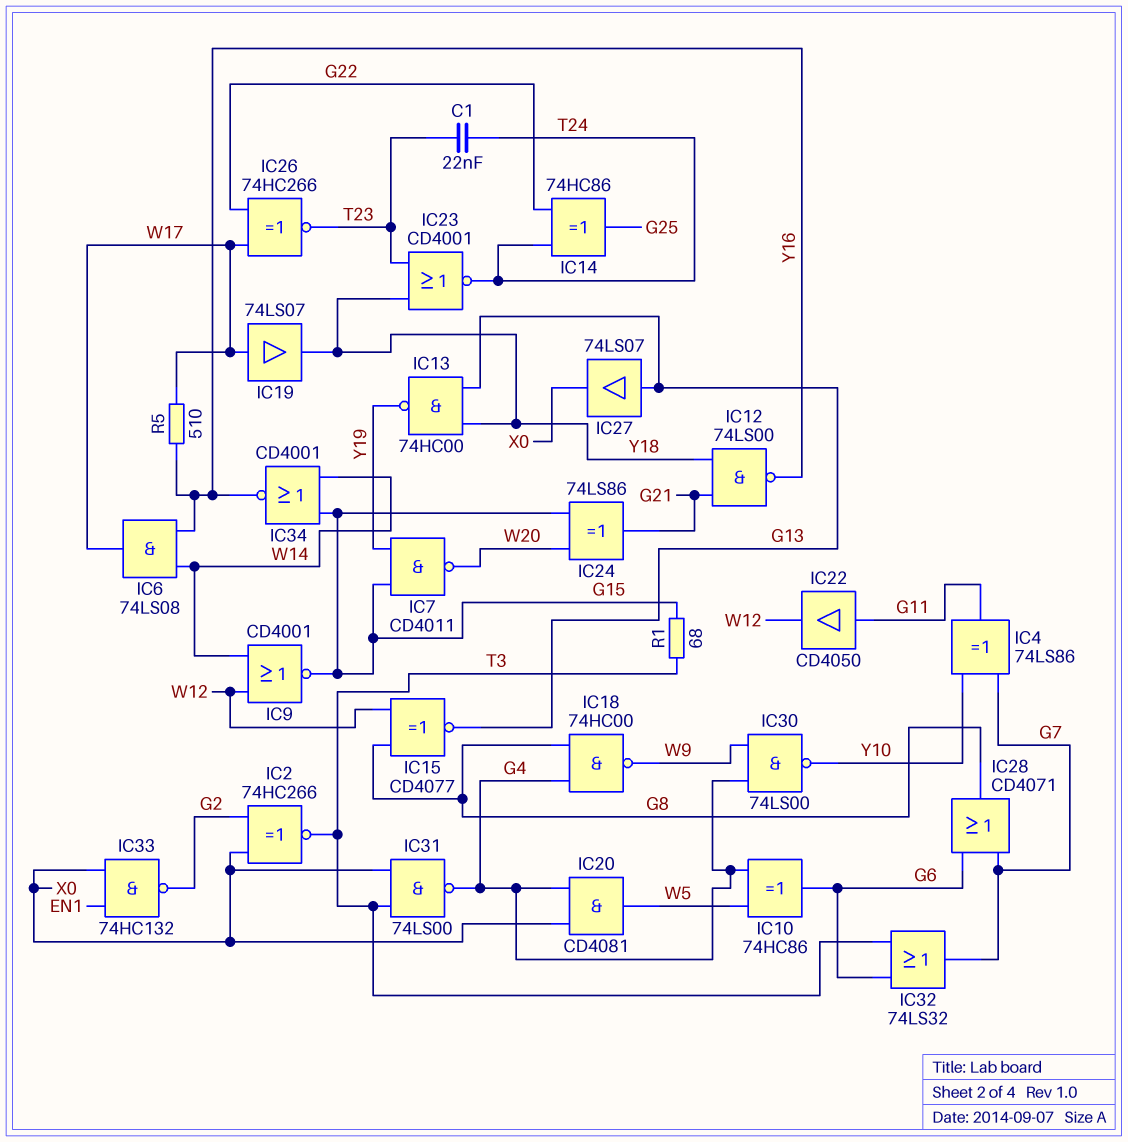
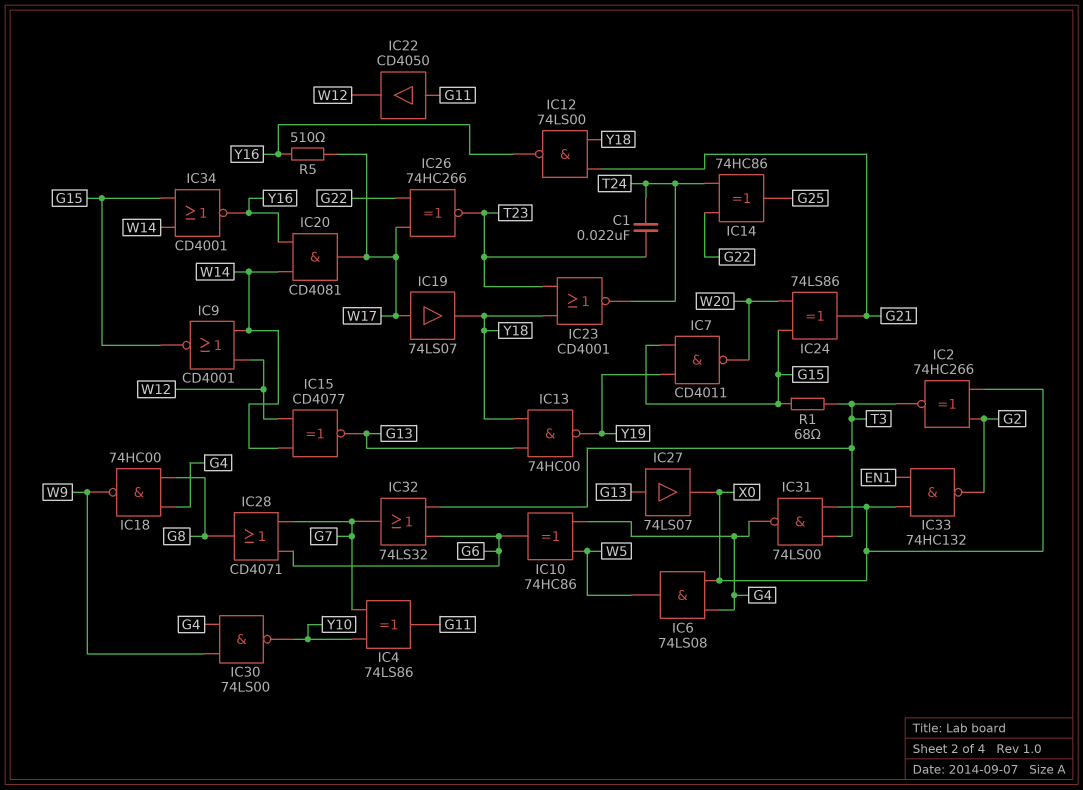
IC6: AND 74LS08 (in W14, in Y16, out W17) -> AND 74LS08 (in G4, in X0, out W5)
IC15: XNOR CD4077 (in G8, in W12, out G13) -> XNOR CD4077 (in W12, in W14, out G13)
IC20: AND CD4081 (in G4, in X0, out W5) -> AND CD4081 (in W14, in Y16, out W17)

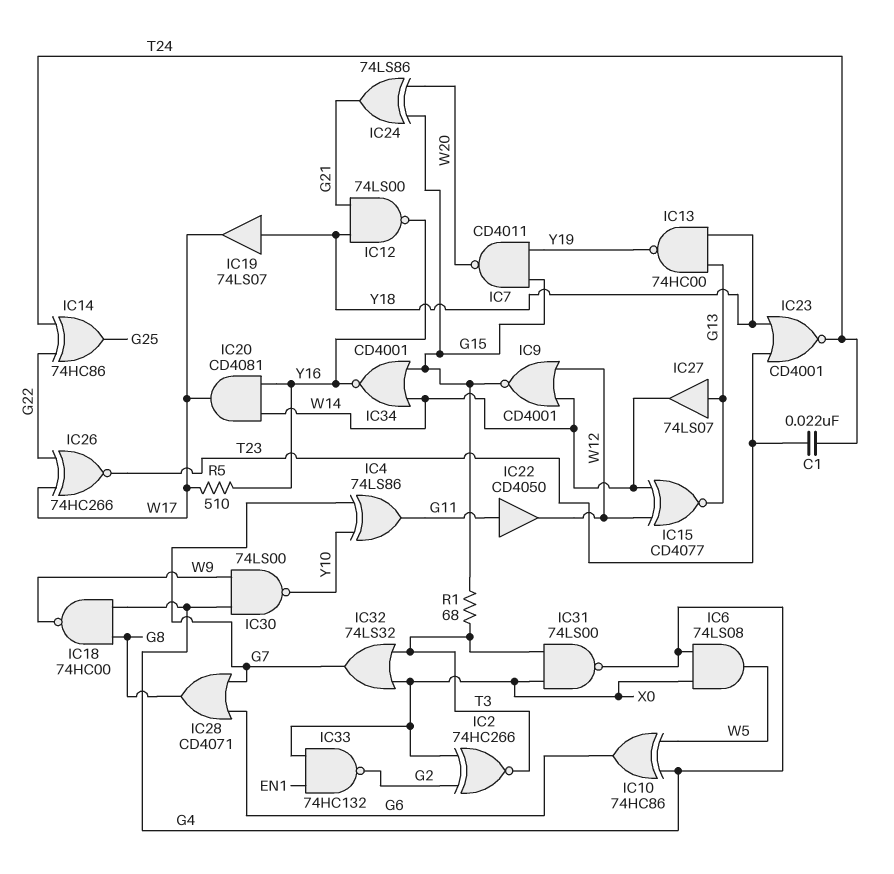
IC19: buffer 74LS07 (in W17, out Y18) -> buffer 74LS07 (in Y18, out W17)
IC27: buffer 74LS07 (in G13, out X0) -> buffer 74LS07 (in G13, out W14)
IC32: OR 74LS32 (in G6, in T3, out G7) -> OR 74LS32 (in T3, in X0, out G7)

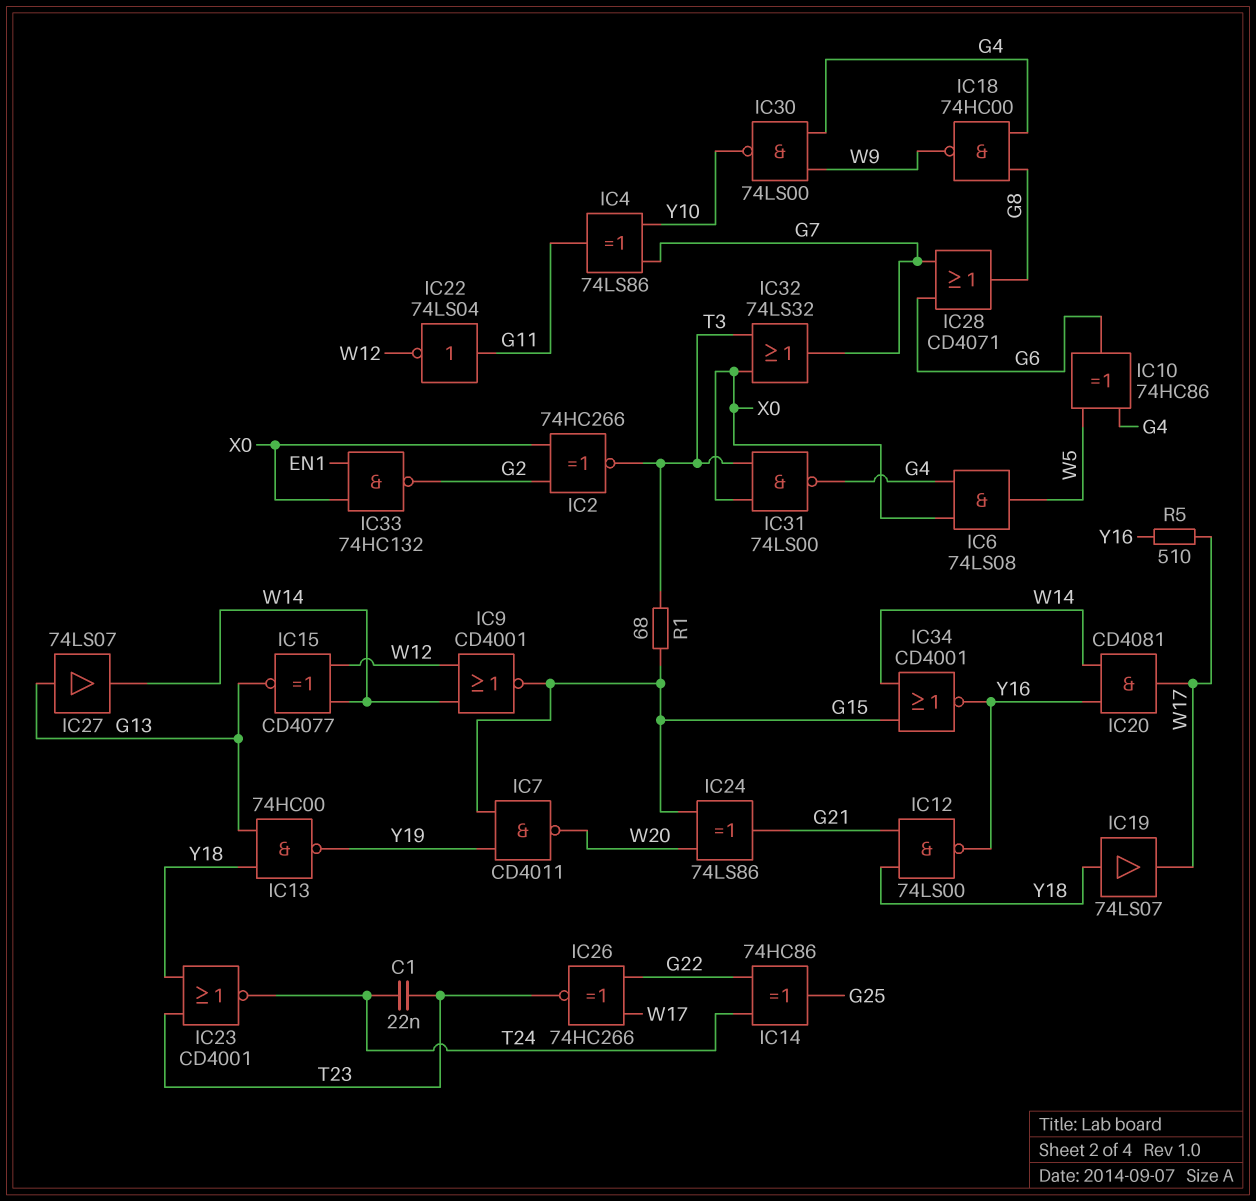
IC22: buffer CD4050 (in G11, out W12) -> NOT 74LS04 (in G11, out W12)

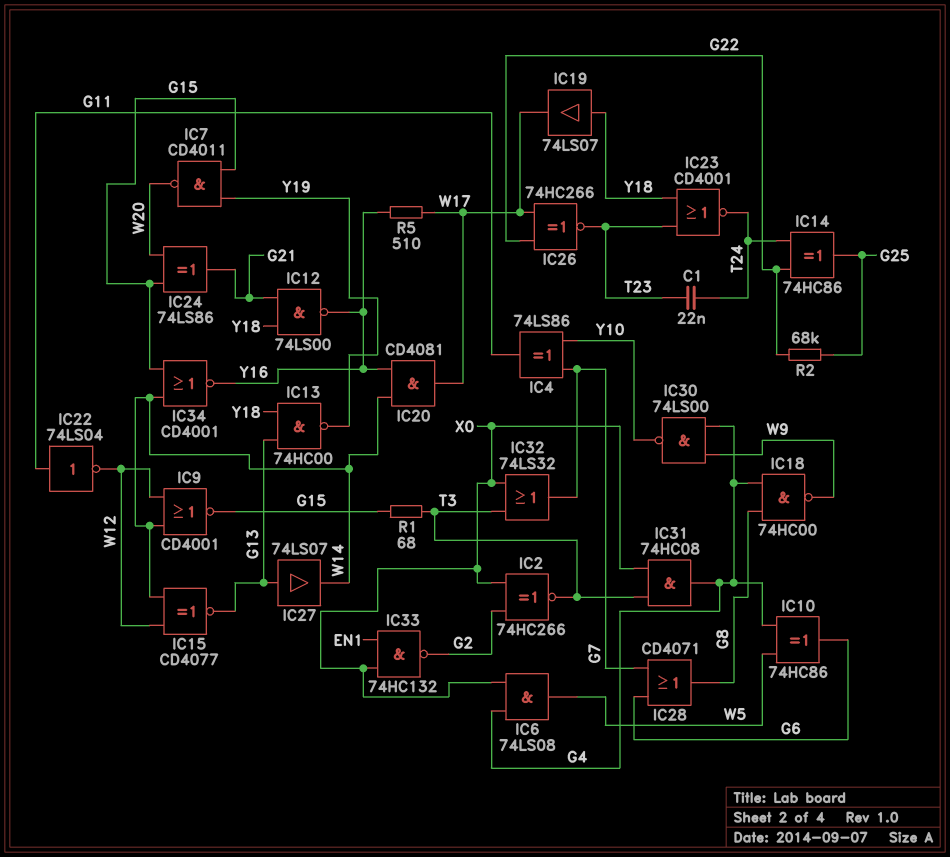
IC31: NAND 74LS00 (in T3, in X0, out G4) -> AND 74HC08 (in T3, in X0, out G4)
R2: none -> 68k (G22, G25)

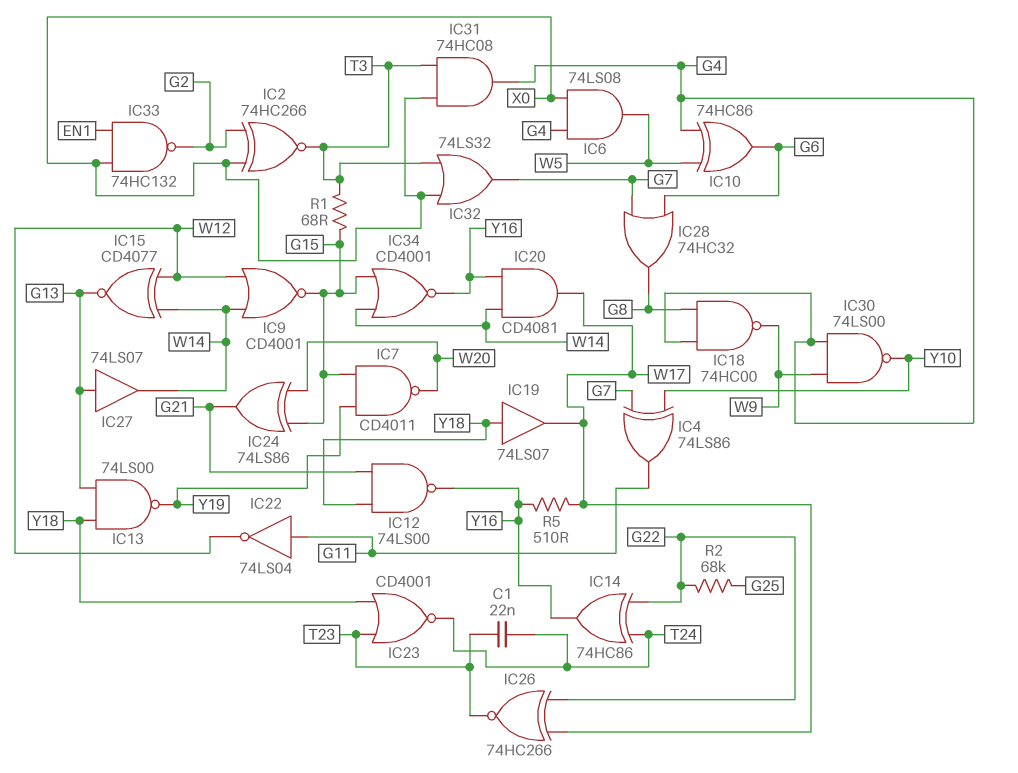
IC13: NAND 74HC00 (in G13, in Y18, out Y19) -> NAND 74LS00 (in G13, in Y18, out Y19)
IC14: XOR 74HC86 (in G22, in T24, out G25) -> XOR 74HC86 (in G22, in T24, out Y16)
IC28: OR CD4071 (in G6, in G7, out G8) -> OR 74HC32 (in G6, in G7, out G8)

